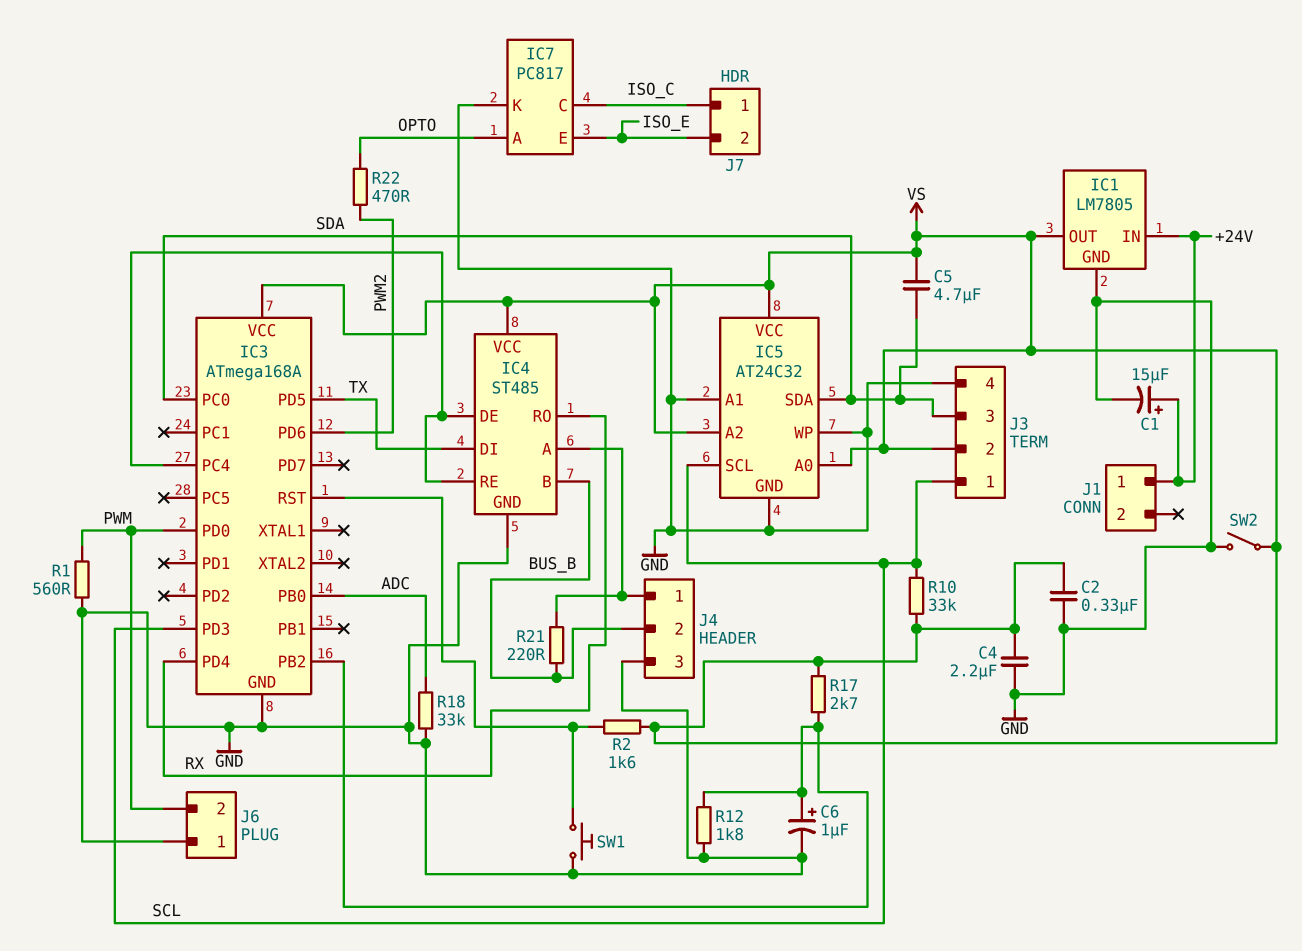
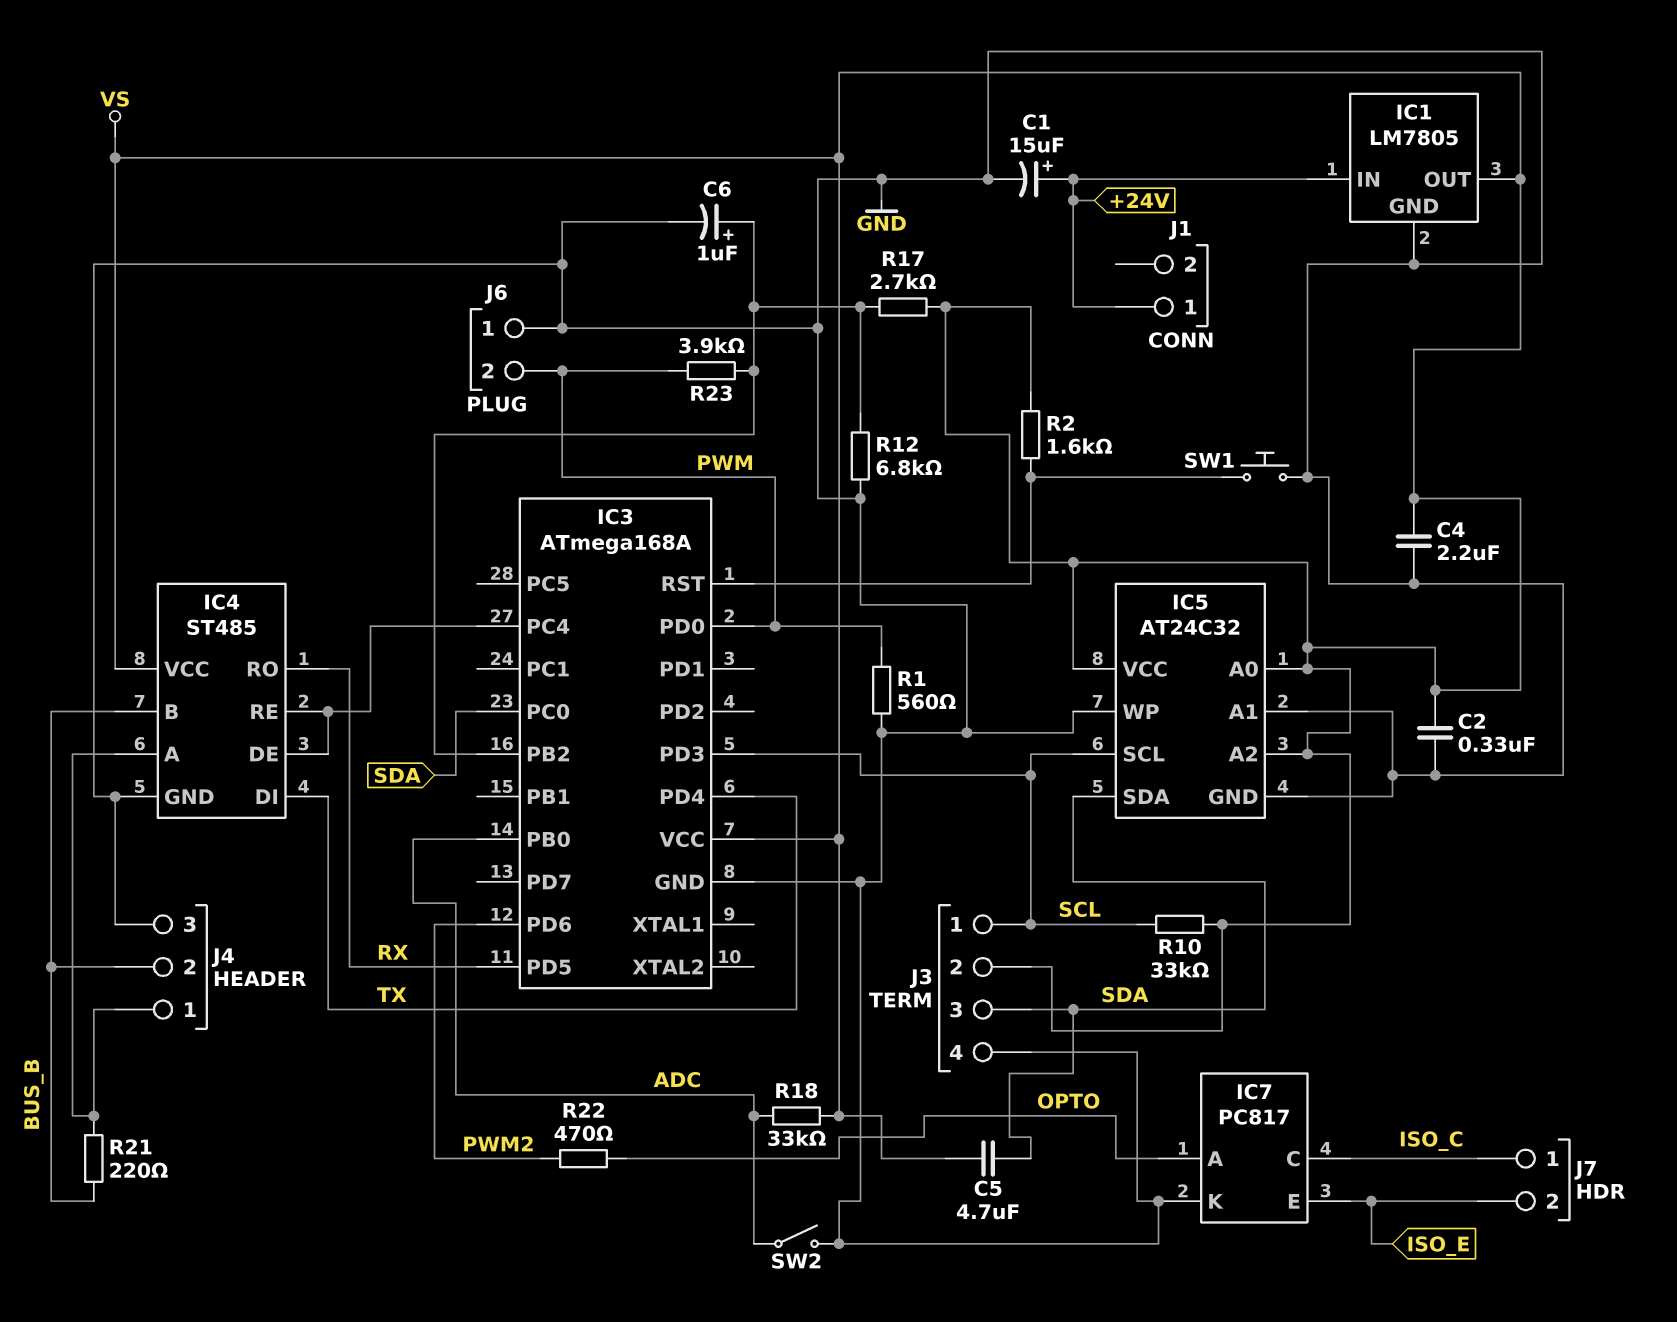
IC3 pin PD4: RX -> TX
IC3 pin PD5: TX -> RX
R12: 1.8k (GND, IC3/PB2) -> 6.8k (GND, IC3/PB2)
R18: 33k (ADC, GND) -> 33k (ADC, VS)
R23: none -> 3.9k (IC3/PB2, PWM)
SW2: switch (GND, VS) -> switch (ADC, GND)

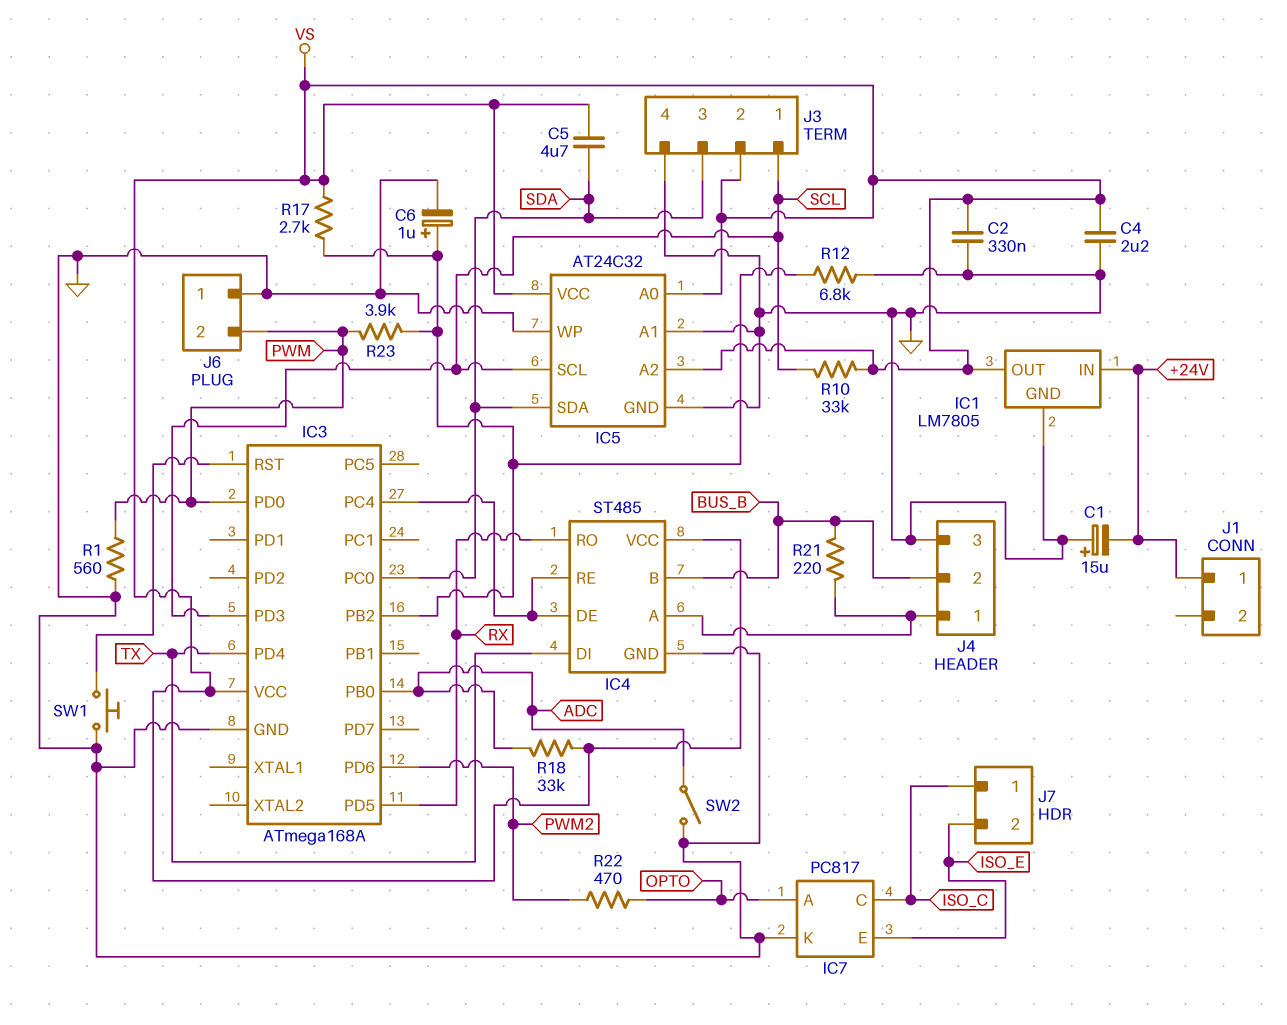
C1: 15uF (plus +24V, minus GND) -> 15uF (plus GND, minus +24V)
R2: 1.6k (IC3/RST, VS) -> none

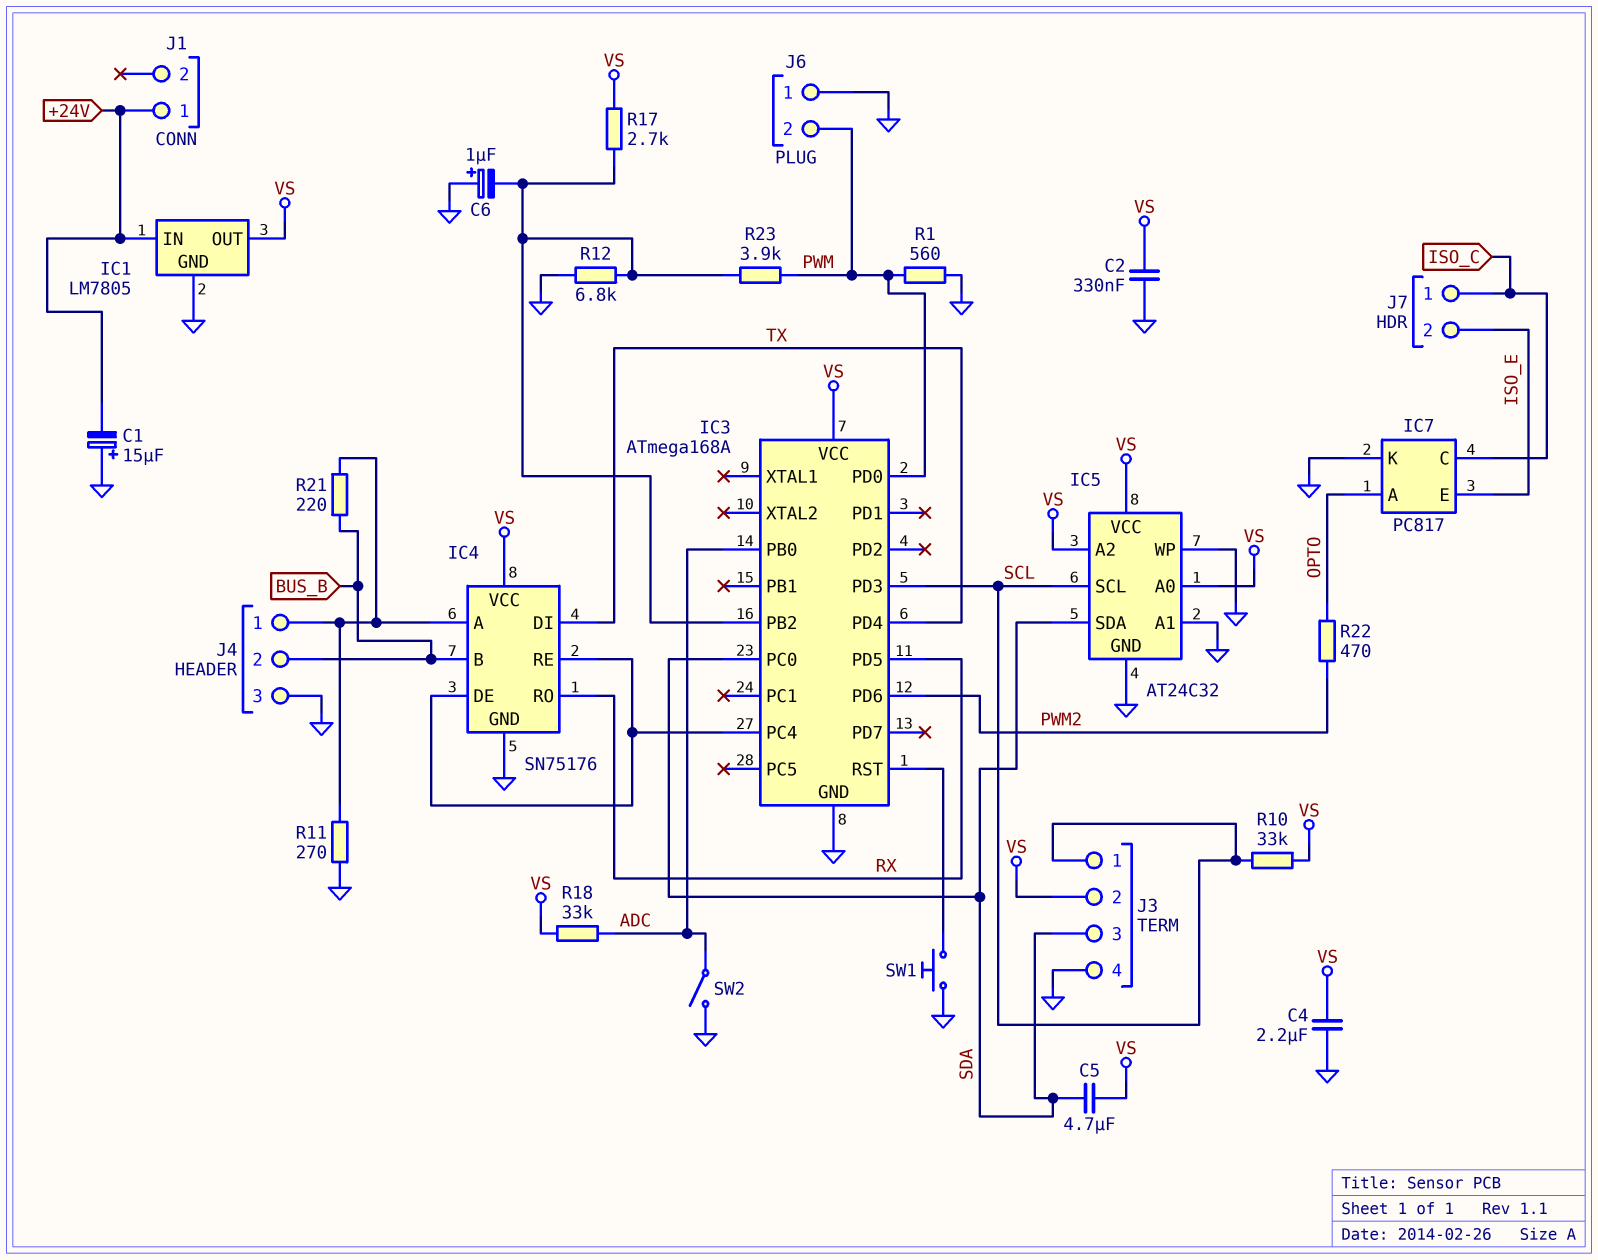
C6: 1uF (plus IC3/PB2, minus GND) -> 1uF (plus GND, minus IC3/PB2)
IC4: ST485 -> SN75176
R11: none -> 270 (GND, IC4/A)

